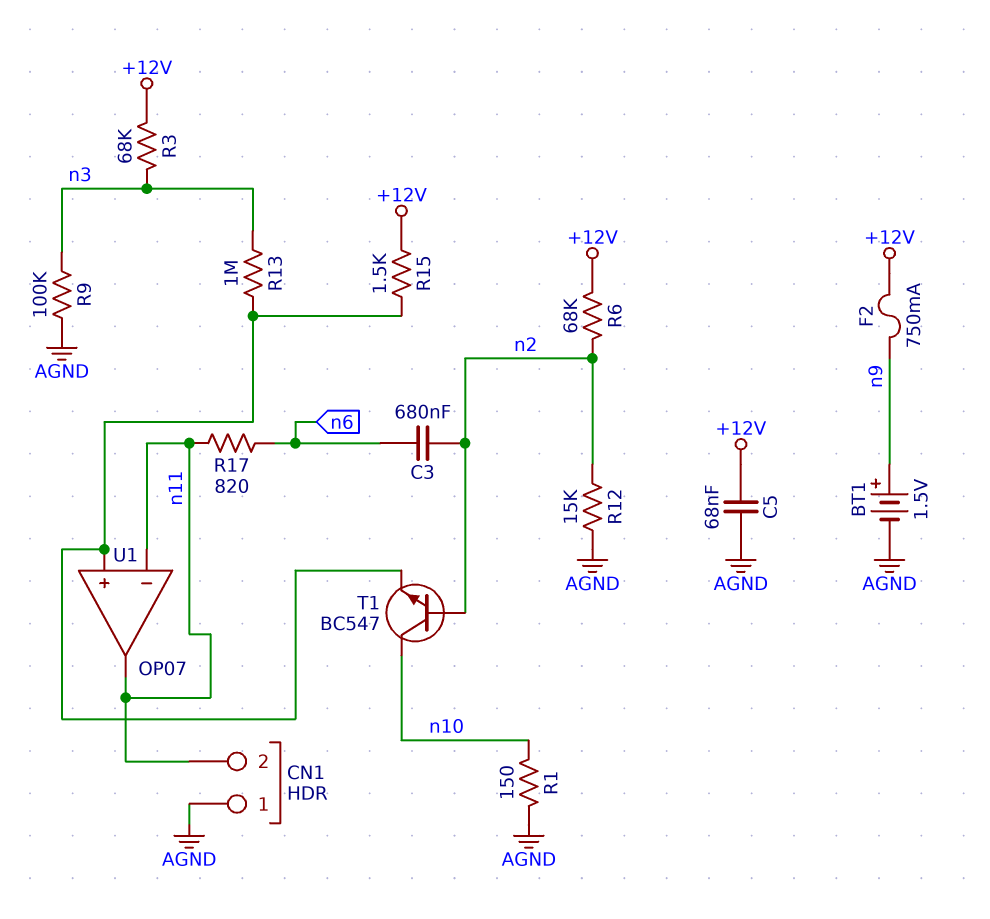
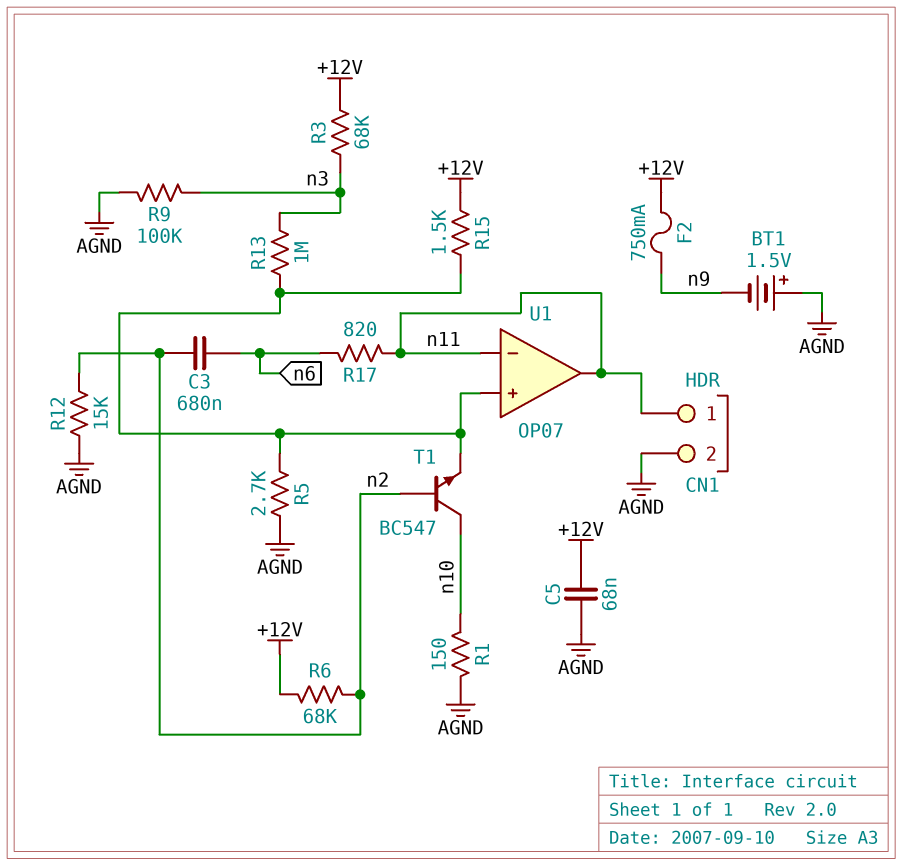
BT1: 1.5V (plus n9, minus AGND) -> 1.5V (plus AGND, minus n9)
CN1 pin 1: AGND -> n11
CN1 pin 2: n11 -> AGND
R5: none -> 2.7k (AGND, U1/in+)

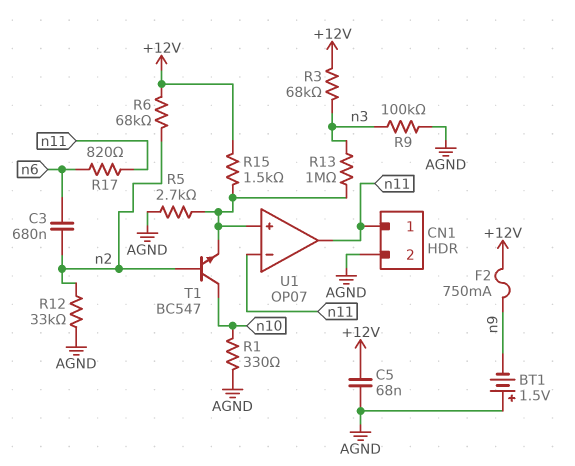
R1: 150 (AGND, n10) -> 330 (AGND, n10)
R12: 15k (AGND, n2) -> 33k (AGND, n2)

